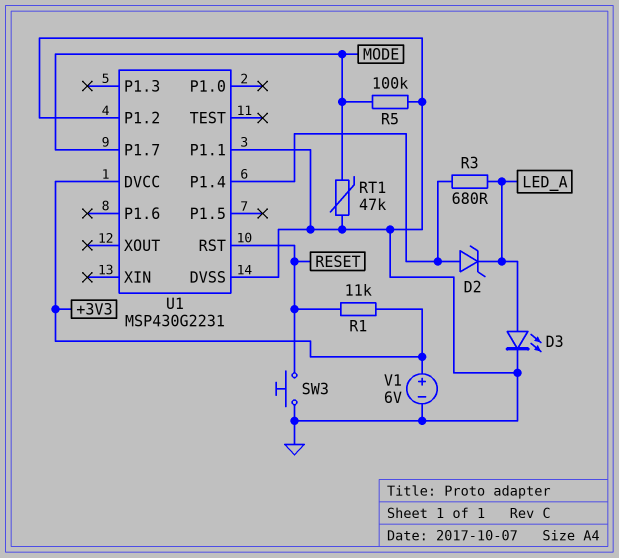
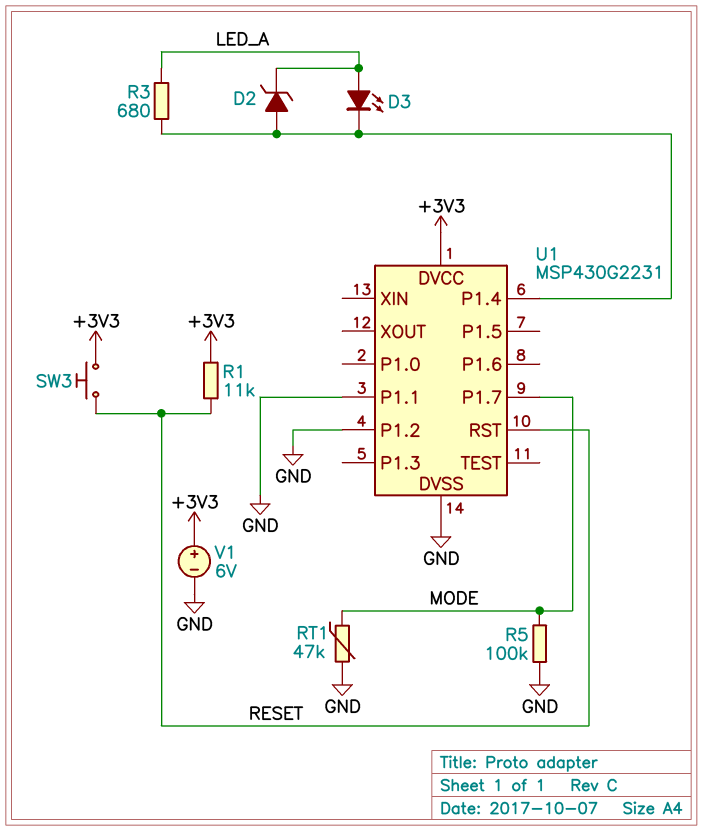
D3: LED (A LED_A, K GND) -> LED (A LED_A, K U1/P1.4)
SW3: button (GND, RESET) -> button (+3V3, RESET)

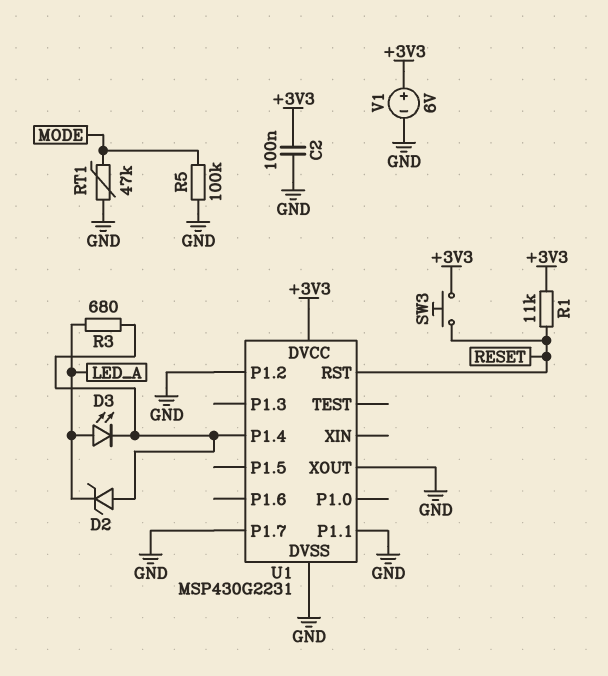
C2: none -> 100nF (+3V3, GND)
U1 pin P1.7: MODE -> GND
U1 pin XOUT: none -> GND

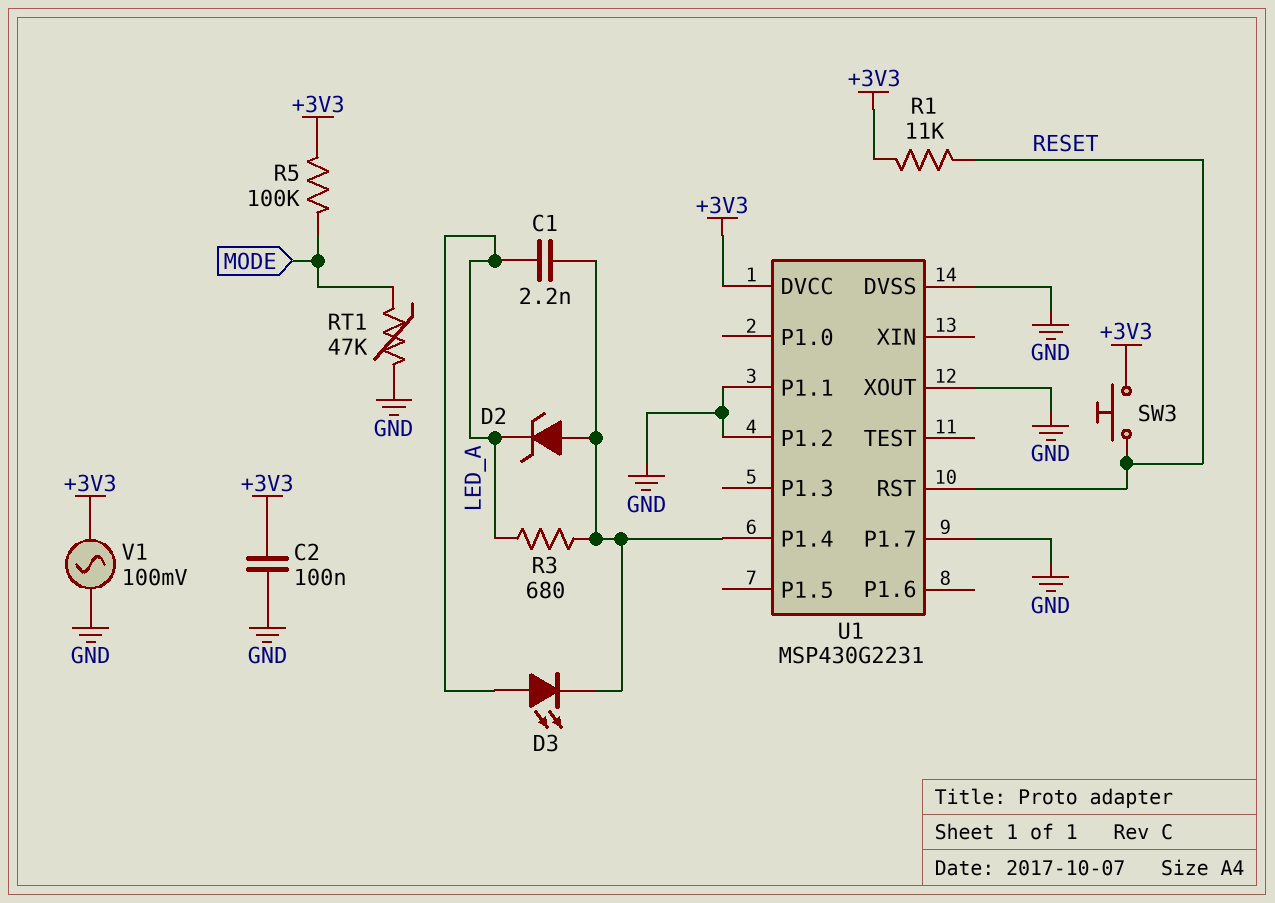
C1: none -> 2.2nF (LED_A, U1/P1.4)
R5: 100k (GND, MODE) -> 100k (+3V3, MODE)
V1: 6V (plus +3V3, minus GND) -> AC 100mV (+3V3, GND)

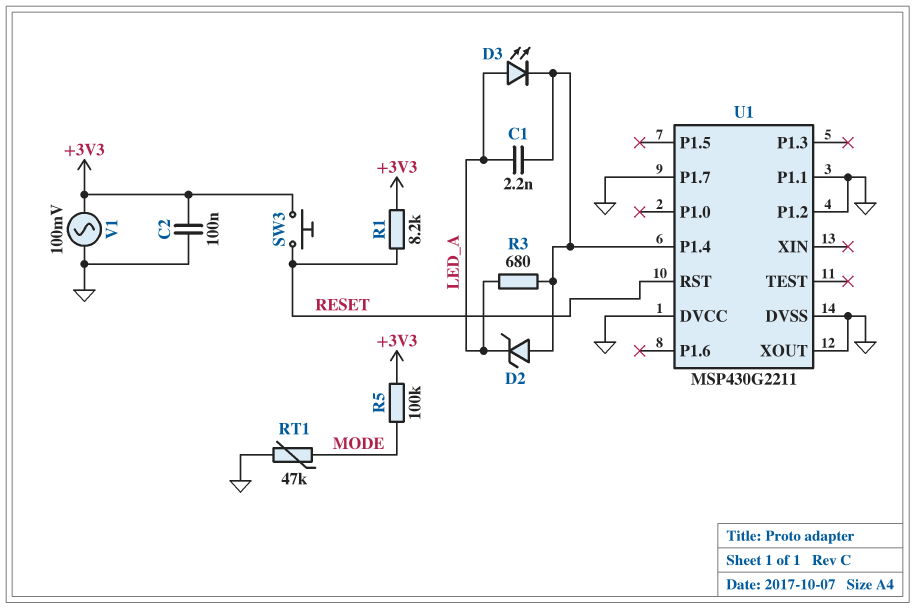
R1: 11k (+3V3, RESET) -> 8.2k (+3V3, RESET)
U1: MSP430G2231 -> MSP430G2211
U1 pin DVCC: +3V3 -> GND

